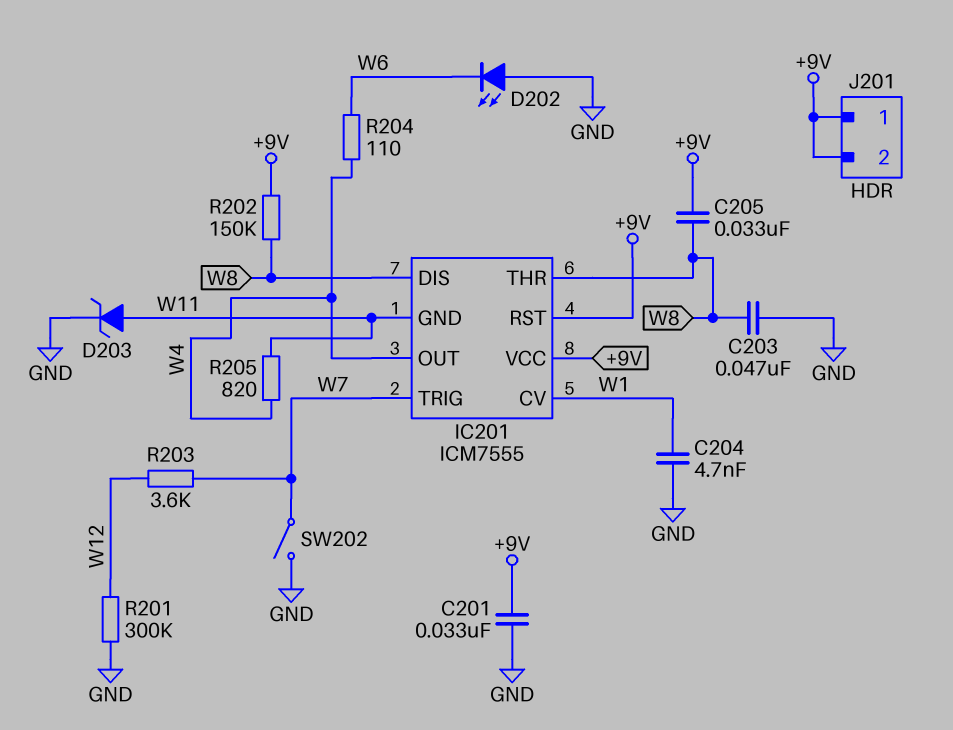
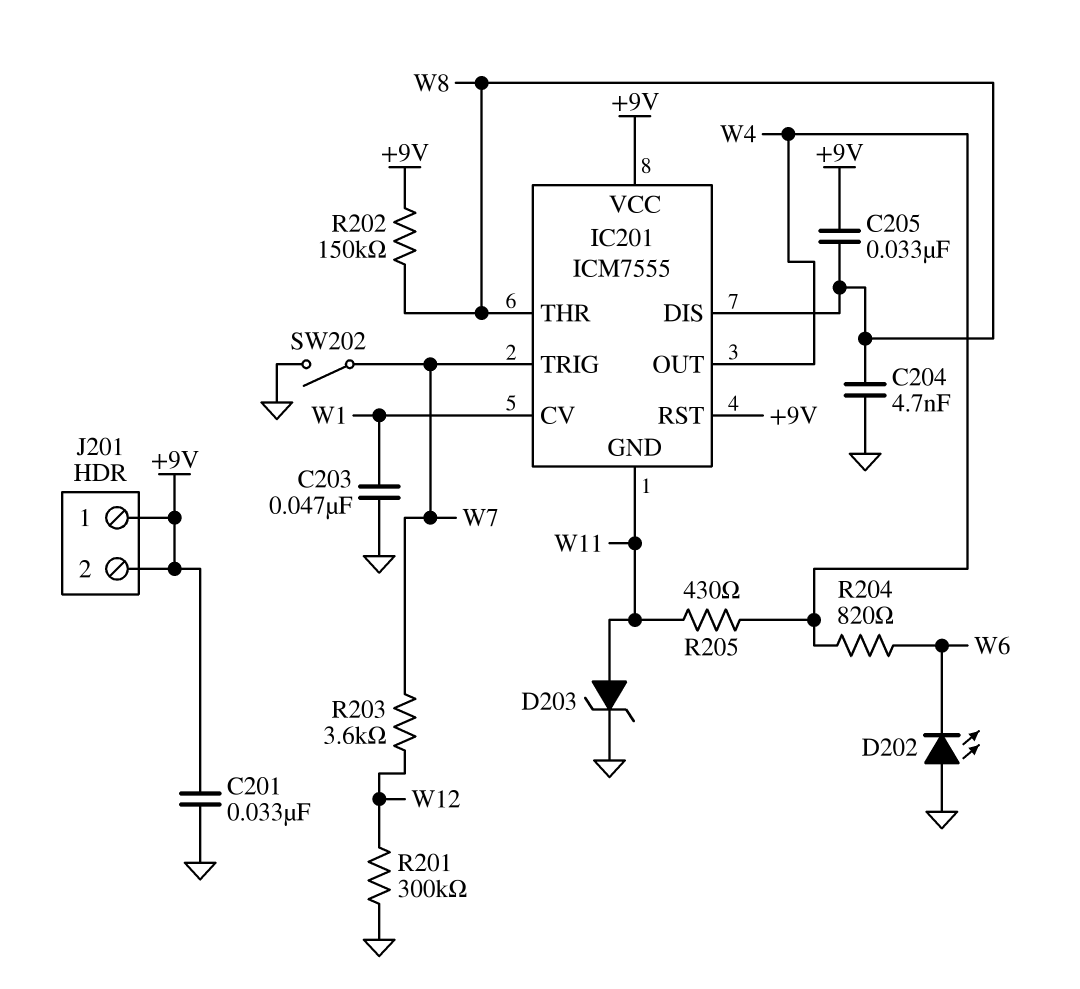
C203: 47nF (GND, W8) -> 47nF (GND, W1)
C204: 4.7nF (GND, W1) -> 4.7nF (GND, W8)
R204: 110 (W4, W6) -> 820 (W4, W6)
R205: 820 (W4, W11) -> 430 (W4, W11)

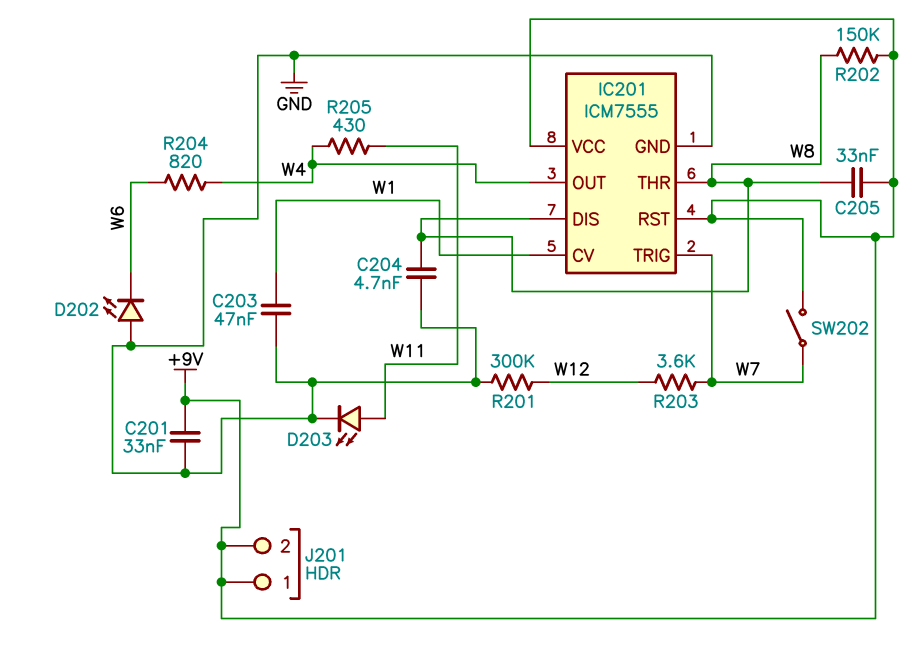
D203: zener (A W11, K GND) -> LED (A W11, K GND)
IC201 pin GND: W11 -> GND
SW202: switch (GND, W7) -> switch (+9V, W7)

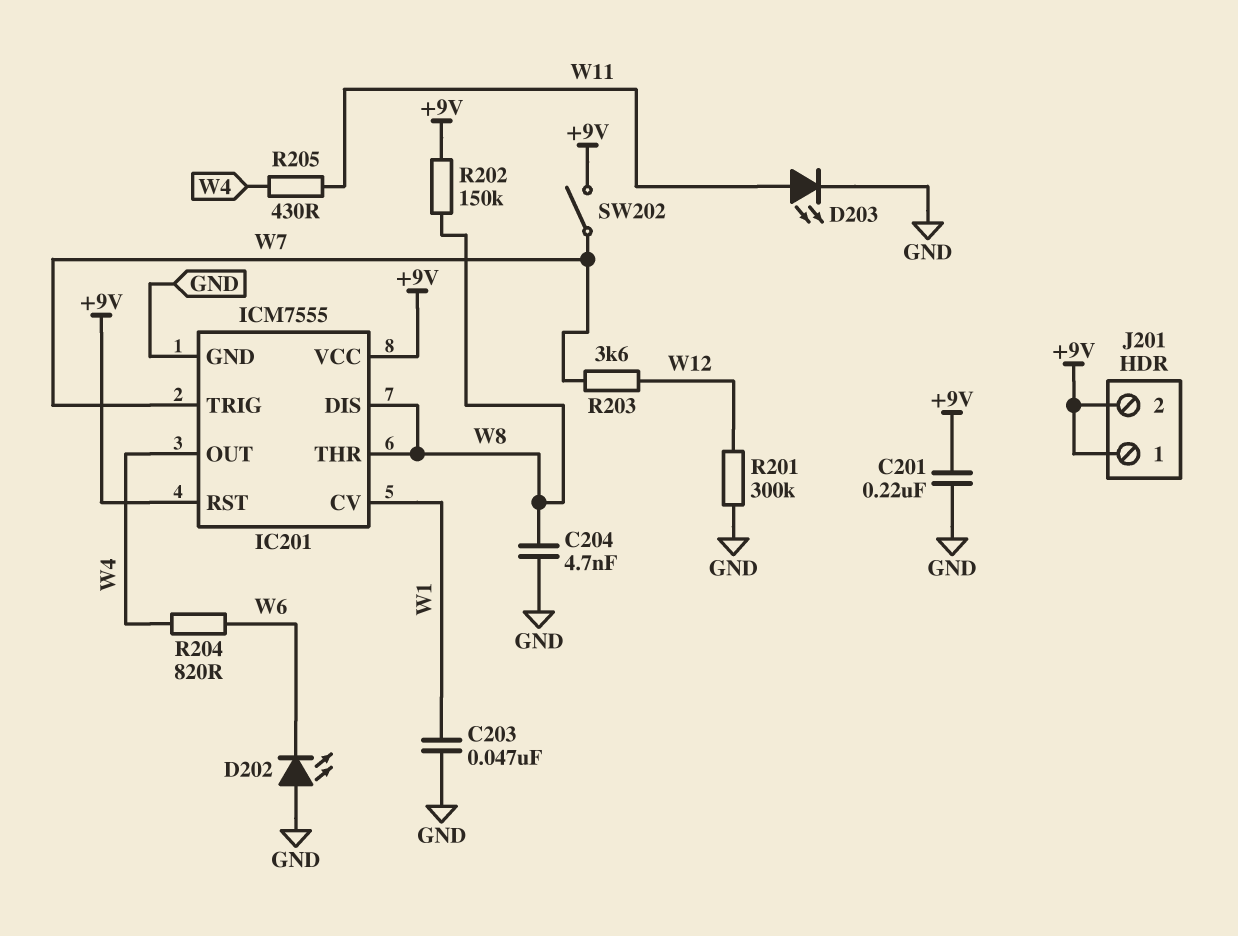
C201: 33nF (+9V, GND) -> 220nF (+9V, GND)
C205: 33nF (+9V, W8) -> none

